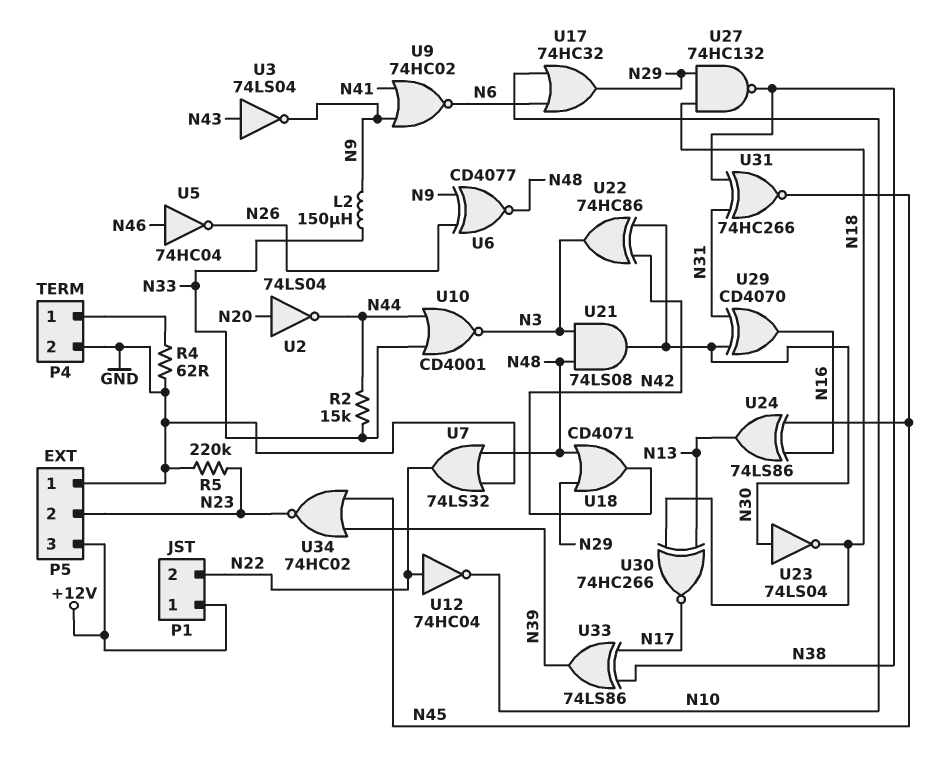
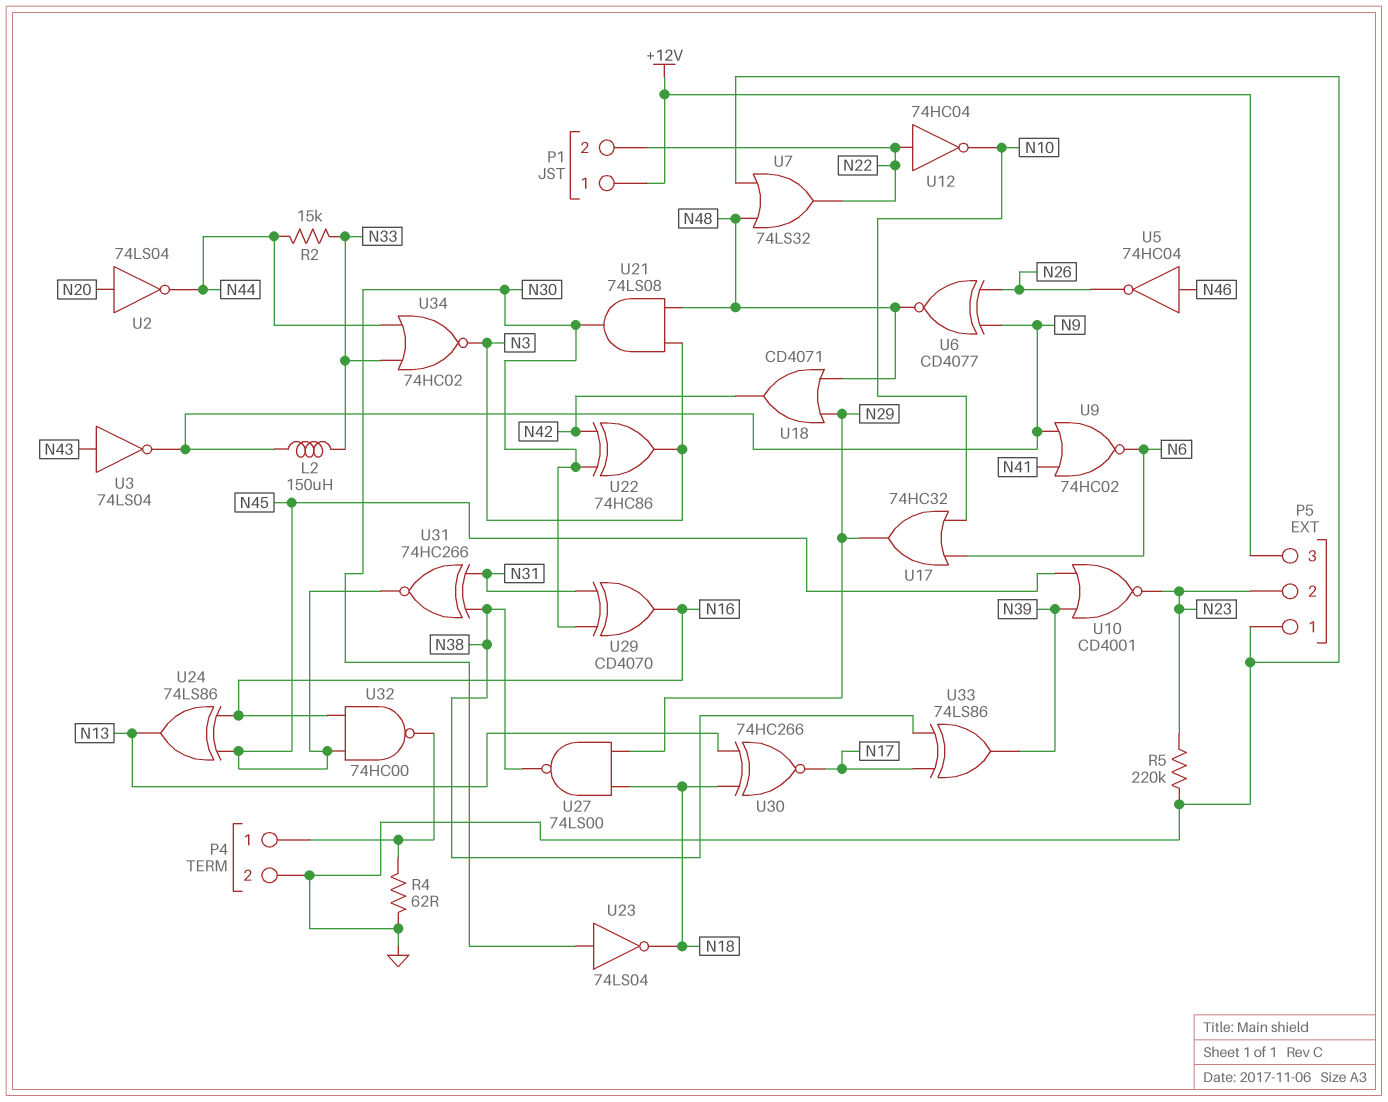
U10: NOR CD4001 (in N33, in N44, out N3) -> NOR CD4001 (in N39, in N45, out N23)
U27: NAND 74HC132 (in N18, in N29, out N38) -> NAND 74LS00 (in N18, in N29, out N38)
U32: none -> NAND 74HC00 (in N16, in N45, out P4/1)
U34: NOR 74HC02 (in N39, in N45, out N23) -> NOR 74HC02 (in N33, in N44, out N3)

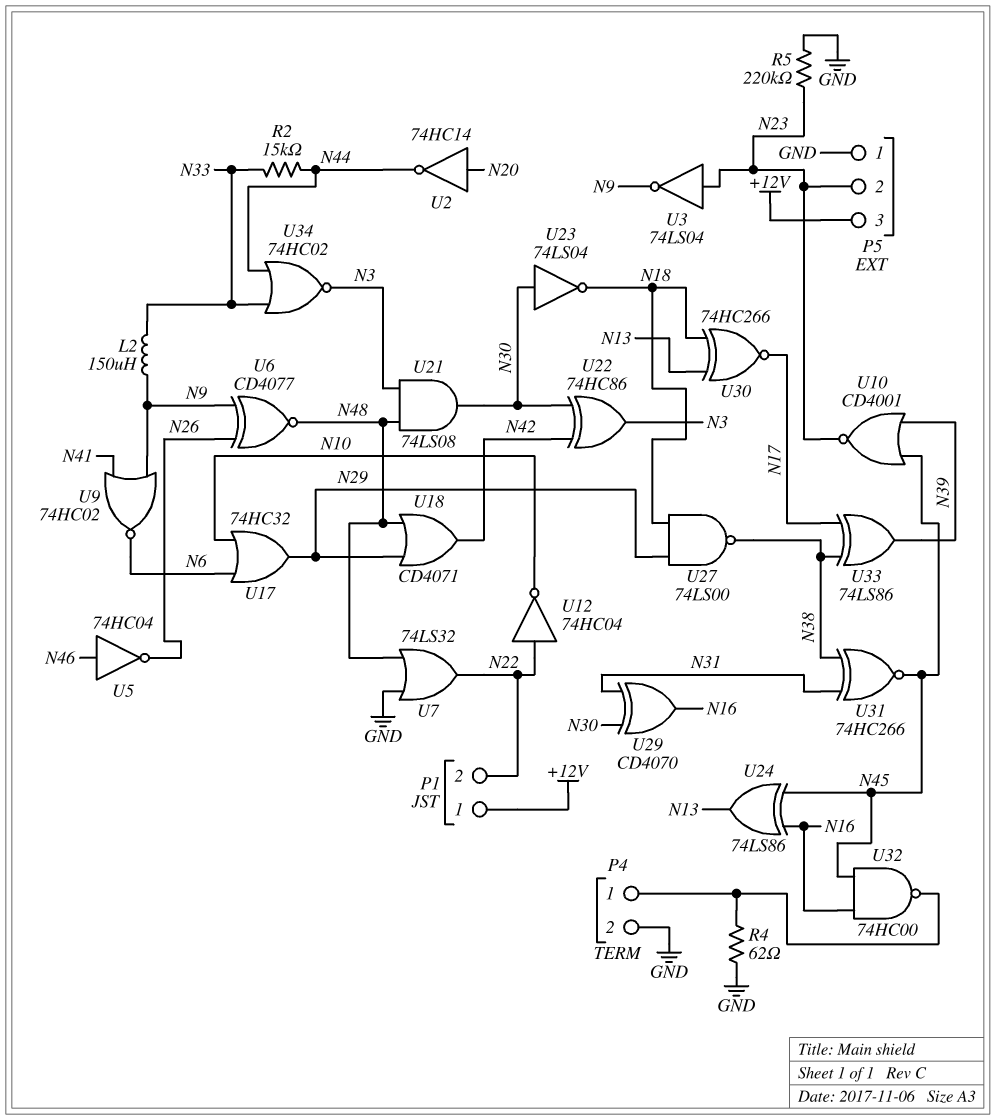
U2: NOT 74LS04 (in N20, out N44) -> NOT 74HC14 (in N20, out N44)
U3: NOT 74LS04 (in N43, out N9) -> NOT 74LS04 (in N23, out N9)

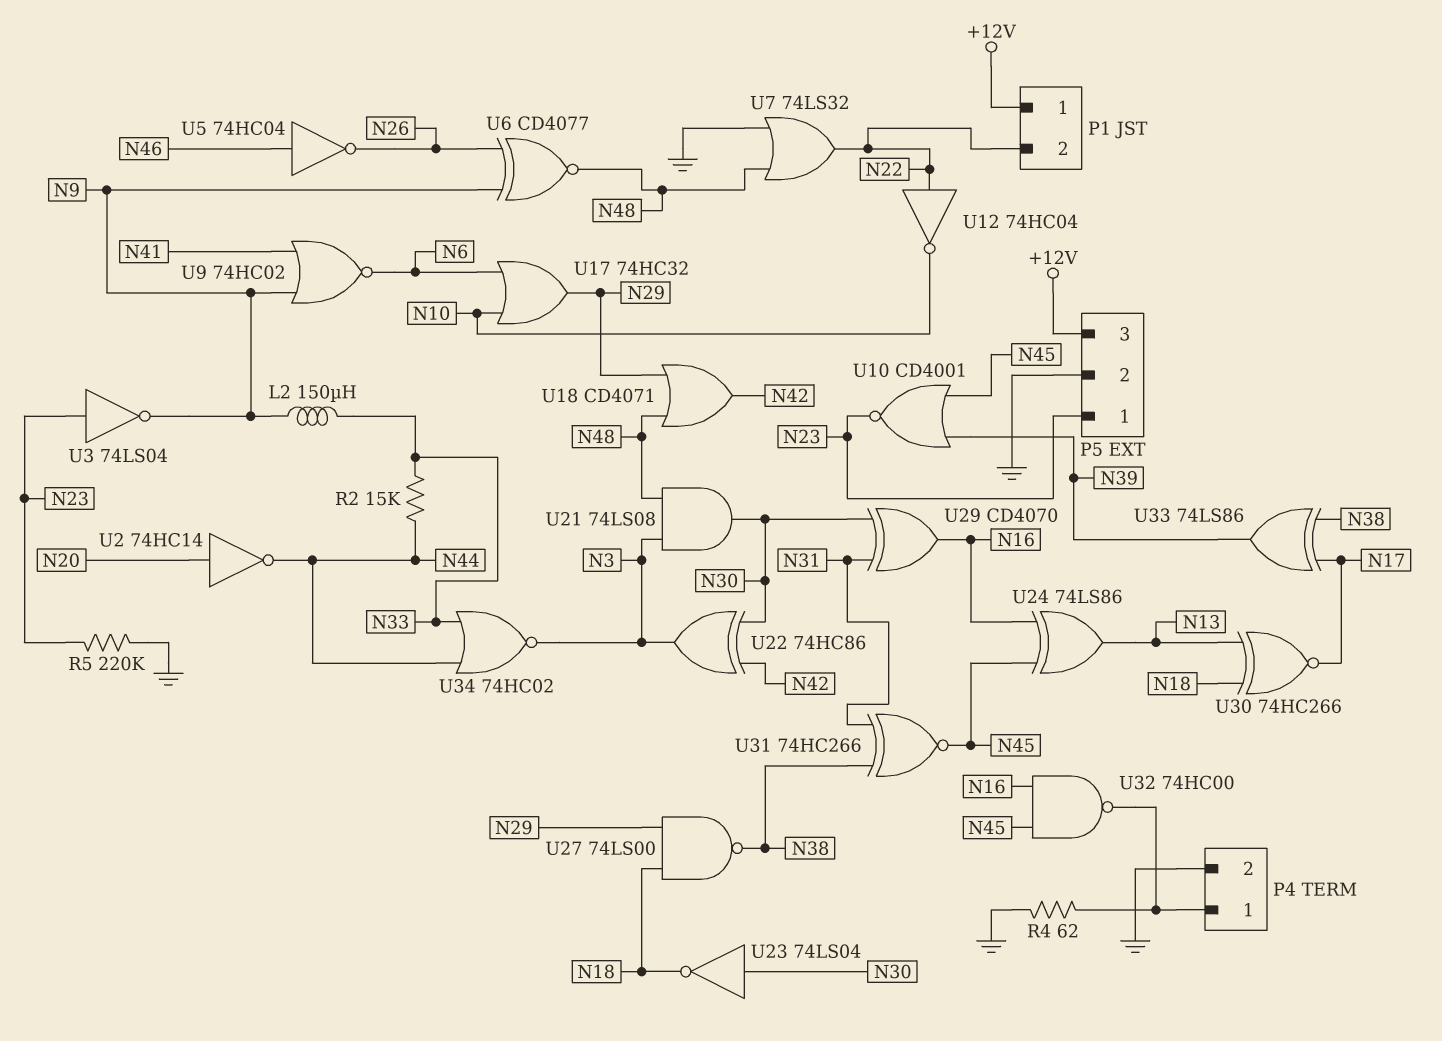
P5 pin 1: GND -> N23
P5 pin 2: N23 -> GND

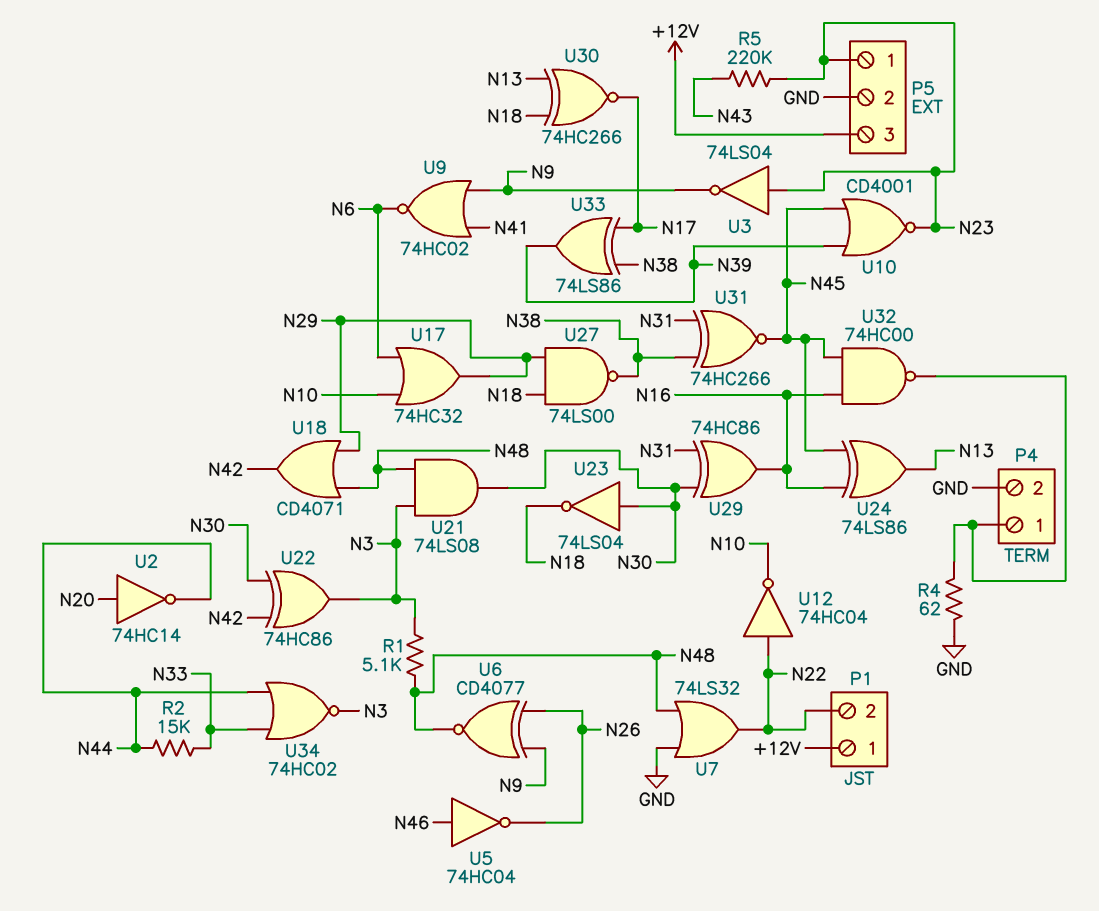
L2: 150uH (N9, N33) -> none
R1: none -> 5.1k (N3, N48)
R5: 220k (GND, N23) -> 220k (N23, N43)
U29: XOR CD4070 (in N30, in N31, out N16) -> XOR 74HC86 (in N30, in N31, out N16)

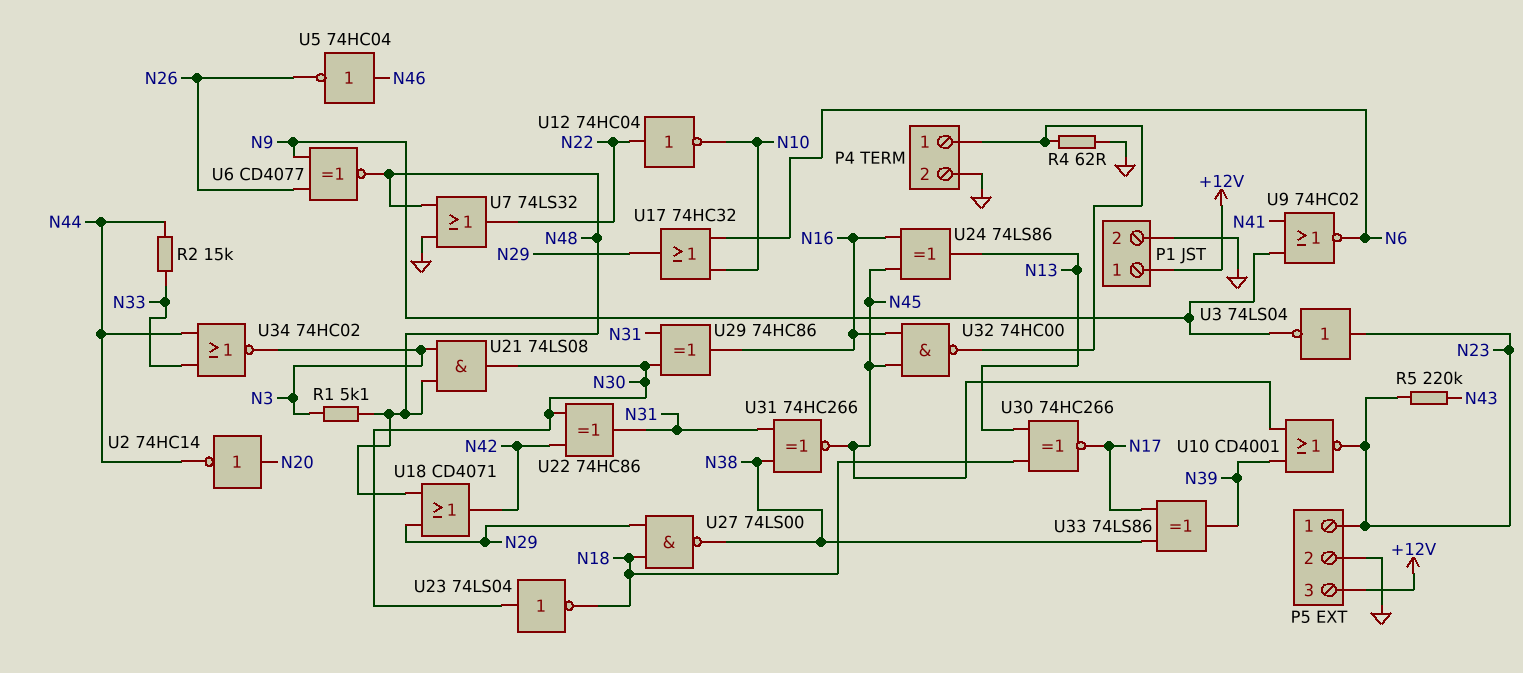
P1 pin 2: N22 -> GND
U22: XOR 74HC86 (in N30, in N42, out N3) -> XOR 74HC86 (in N30, in N42, out N31)

